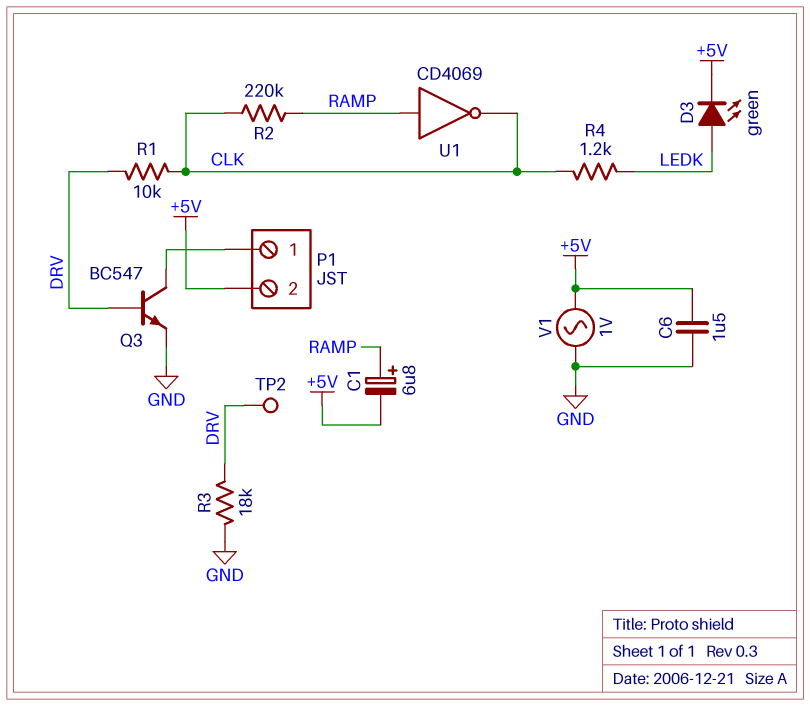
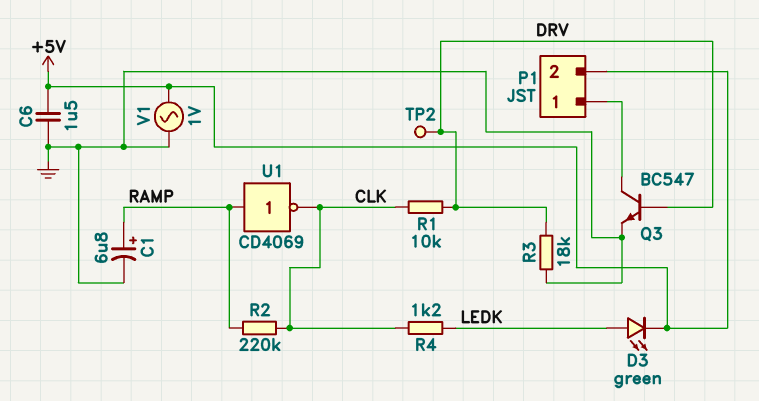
C1: 6.8uF (plus RAMP, minus +5V) -> 6.8uF (plus RAMP, minus GND)

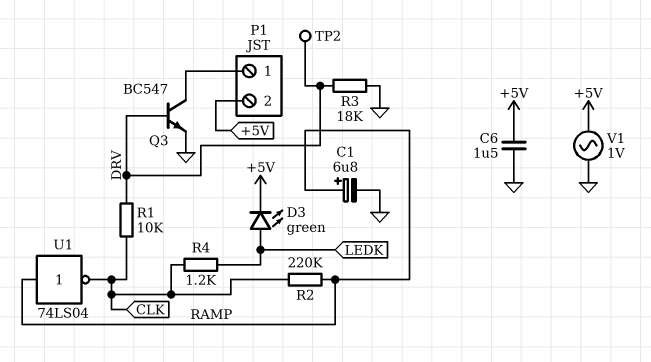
U1: NOT CD4069 (in RAMP, out CLK) -> NOT 74LS04 (in RAMP, out CLK)

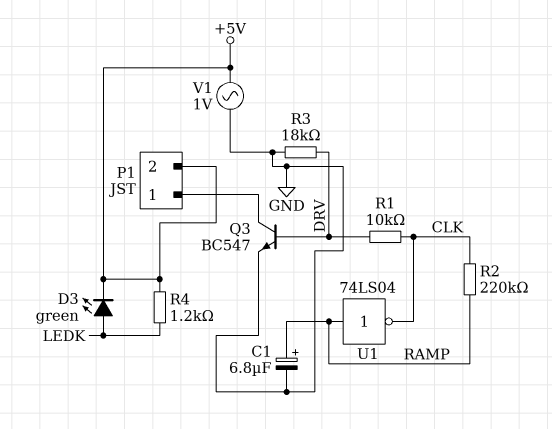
C6: 1.5uF (+5V, GND) -> none
R4: 1.2k (CLK, LEDK) -> 1.2k (+5V, LEDK)
TP2: test point (DRV) -> none

